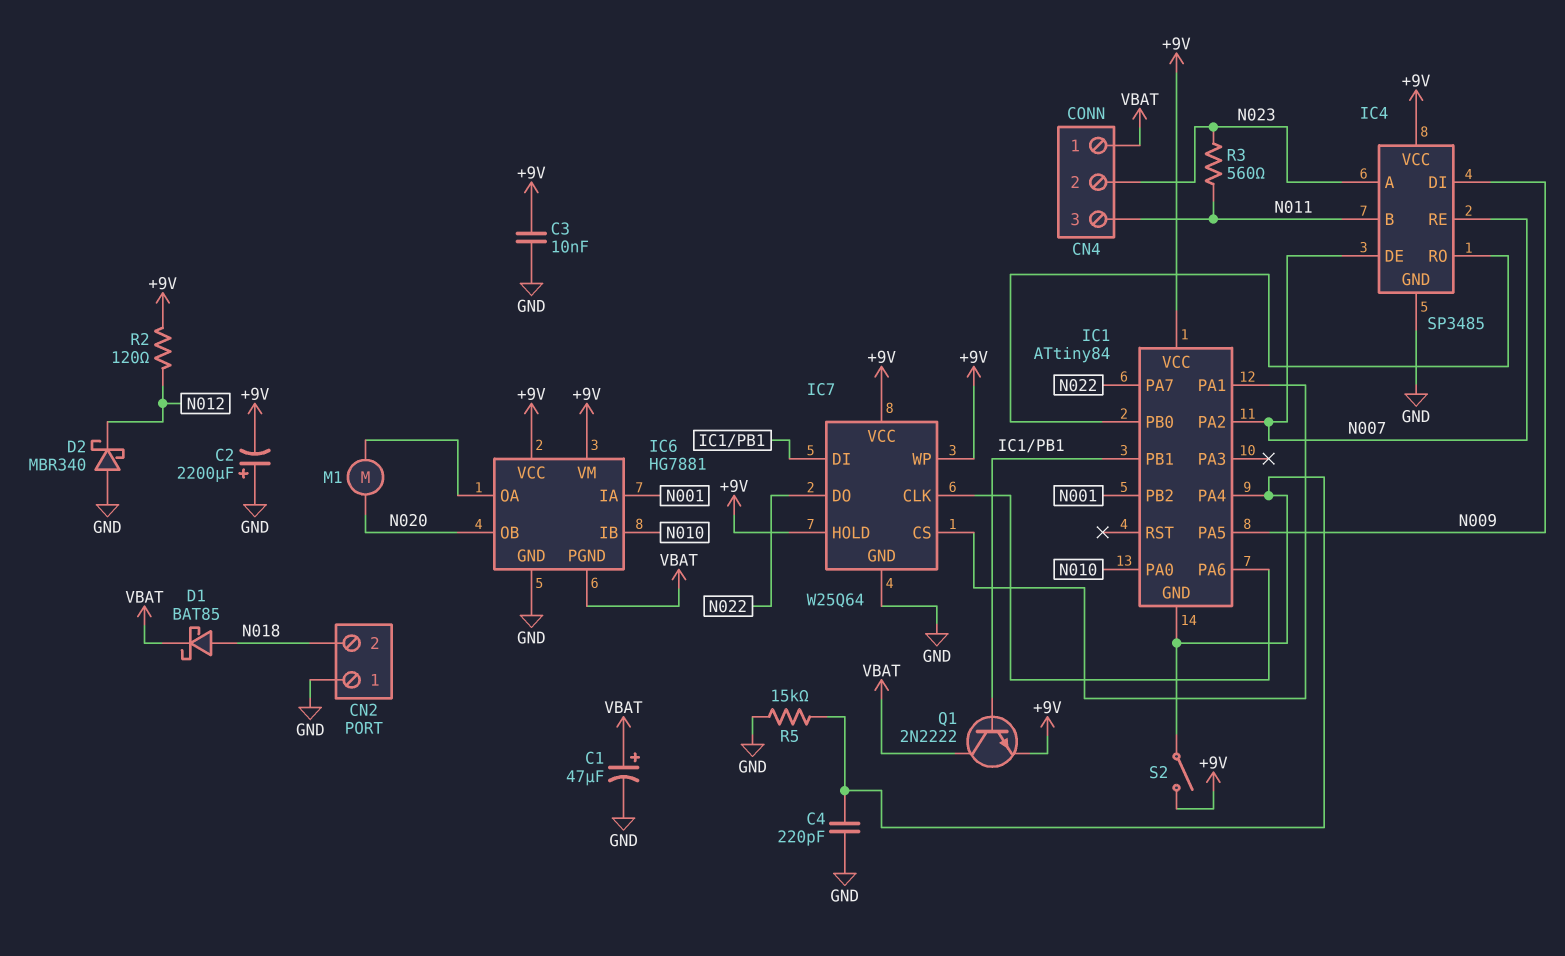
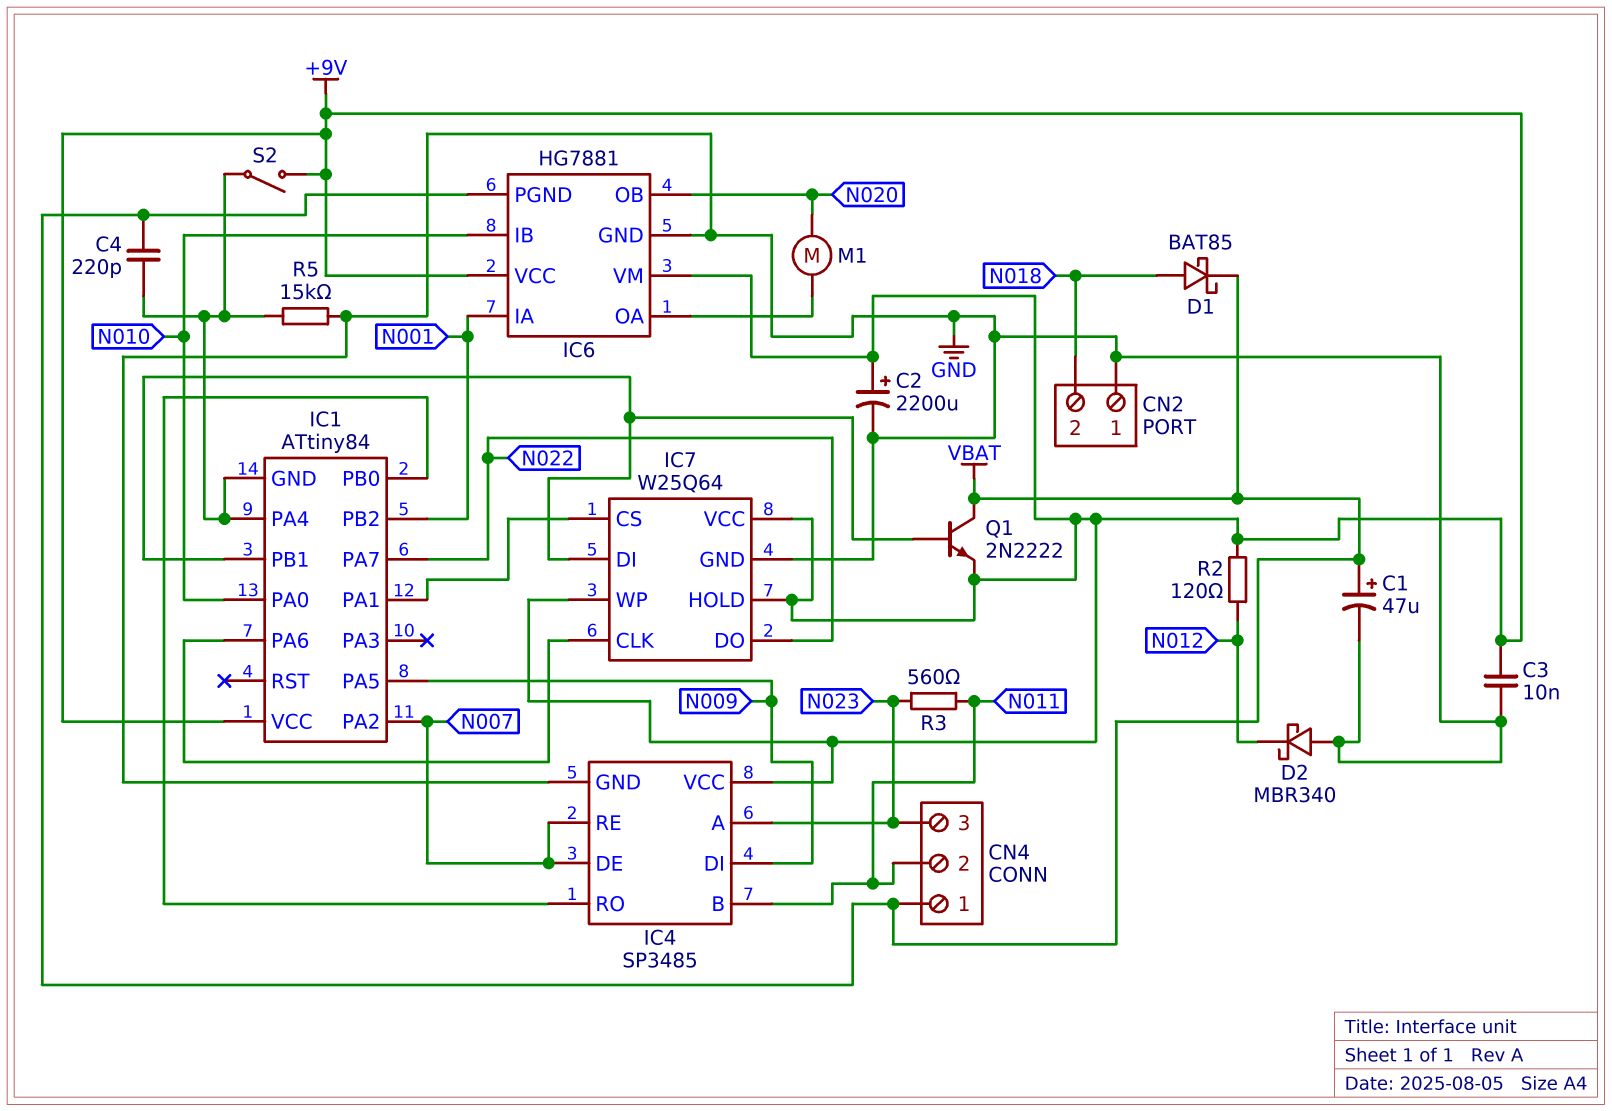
C2: 2200uF (plus GND, minus +9V) -> 2200uF (plus +9V, minus GND)
C4: 220pF (GND, IC1/GND) -> 220pF (IC1/GND, VBAT)
CN4 pin 2: N023 -> N011
CN4 pin 3: N011 -> N023

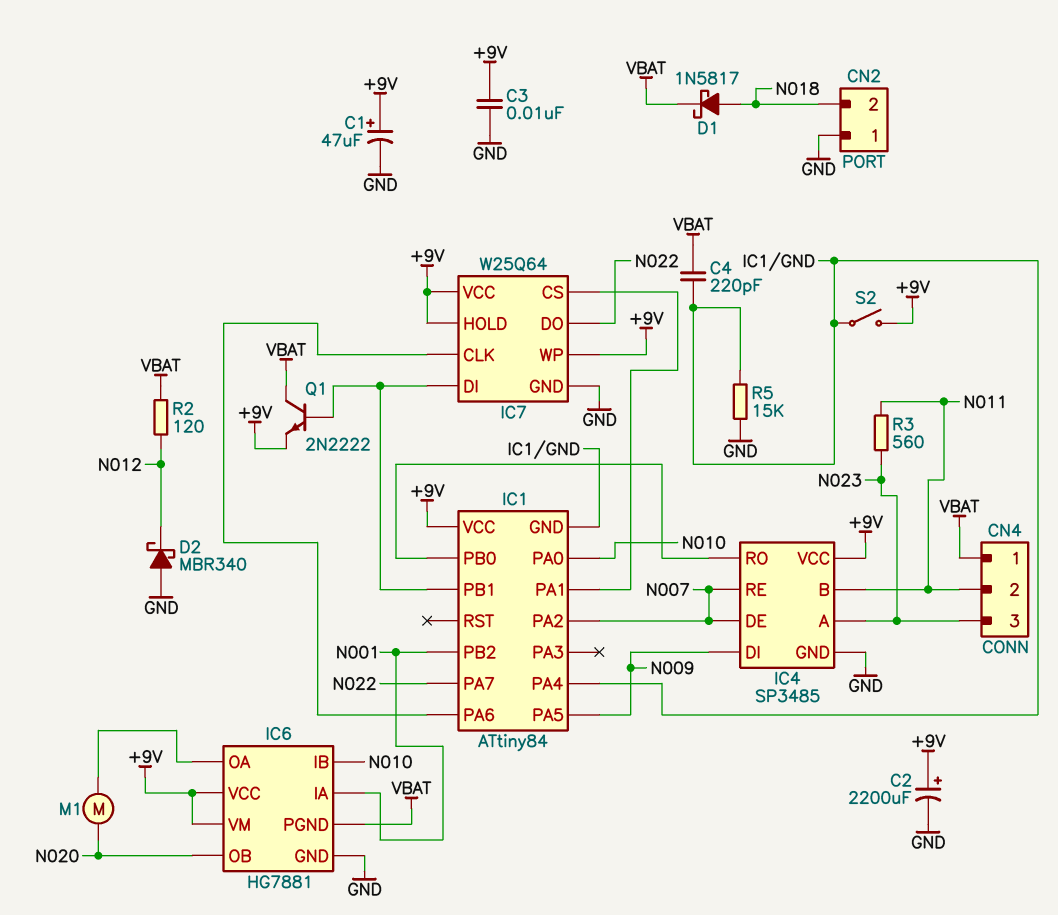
C1: 47uF (plus VBAT, minus GND) -> 47uF (plus +9V, minus GND)
D1: schottky BAT85 (A N018, K VBAT) -> schottky 1N5817 (A N018, K VBAT)
R2: 120 (+9V, N012) -> 120 (N012, VBAT)

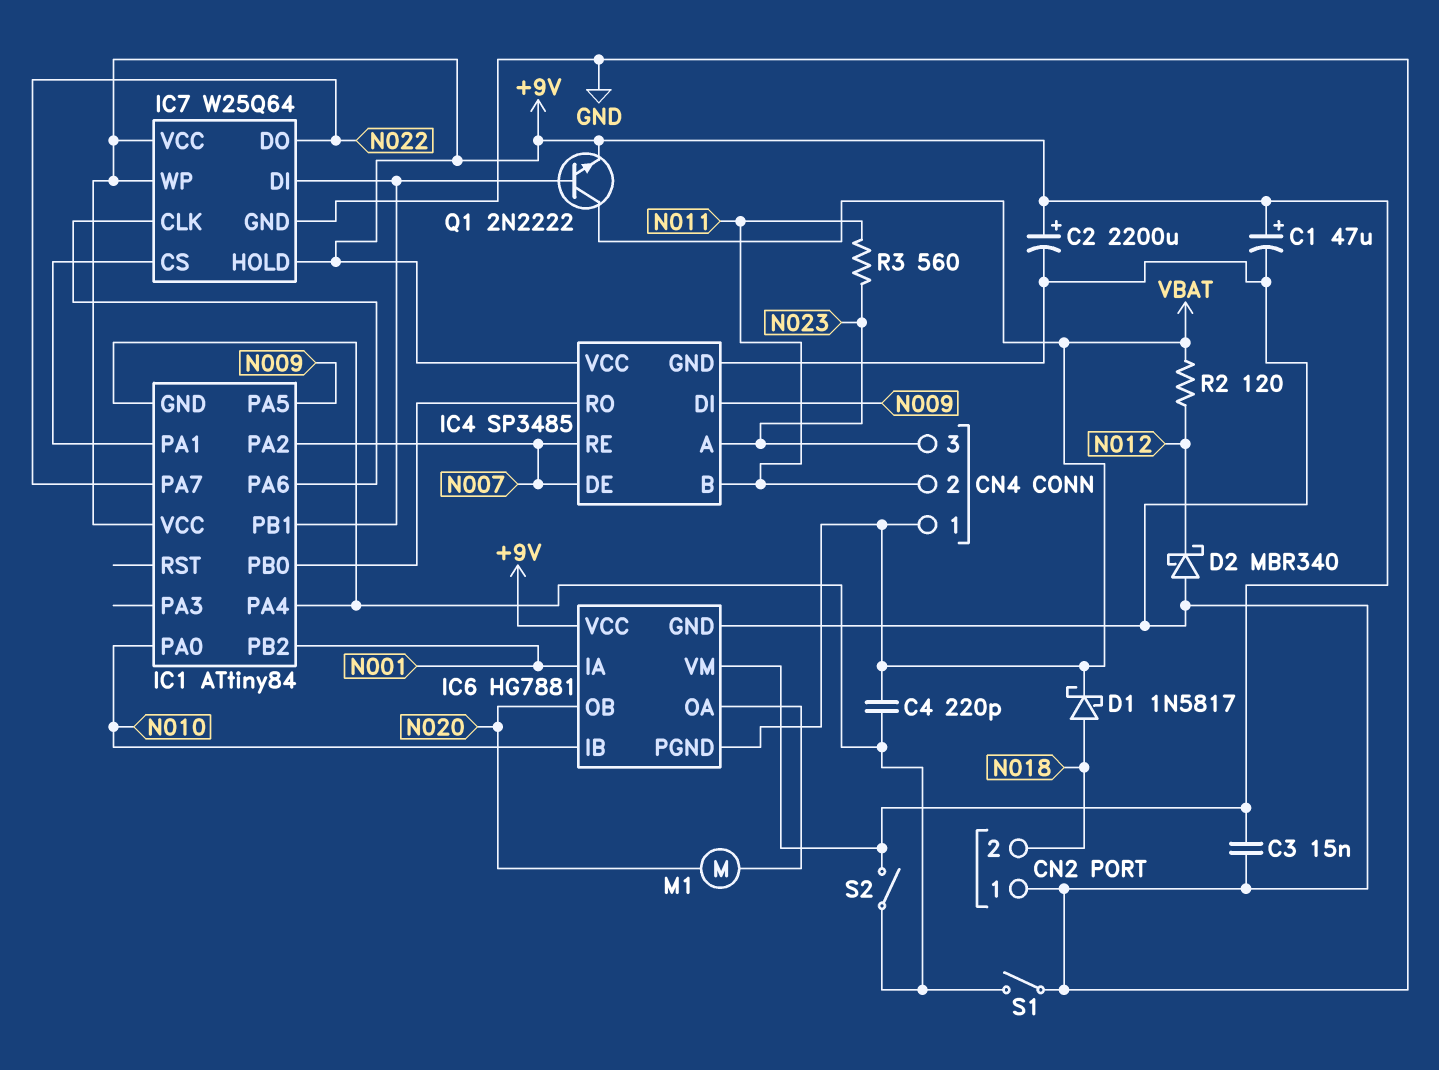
C3: 10nF (+9V, GND) -> 15nF (+9V, GND)
R5: 15k (GND, IC1/GND) -> none
S1: none -> switch (GND, IC1/GND)

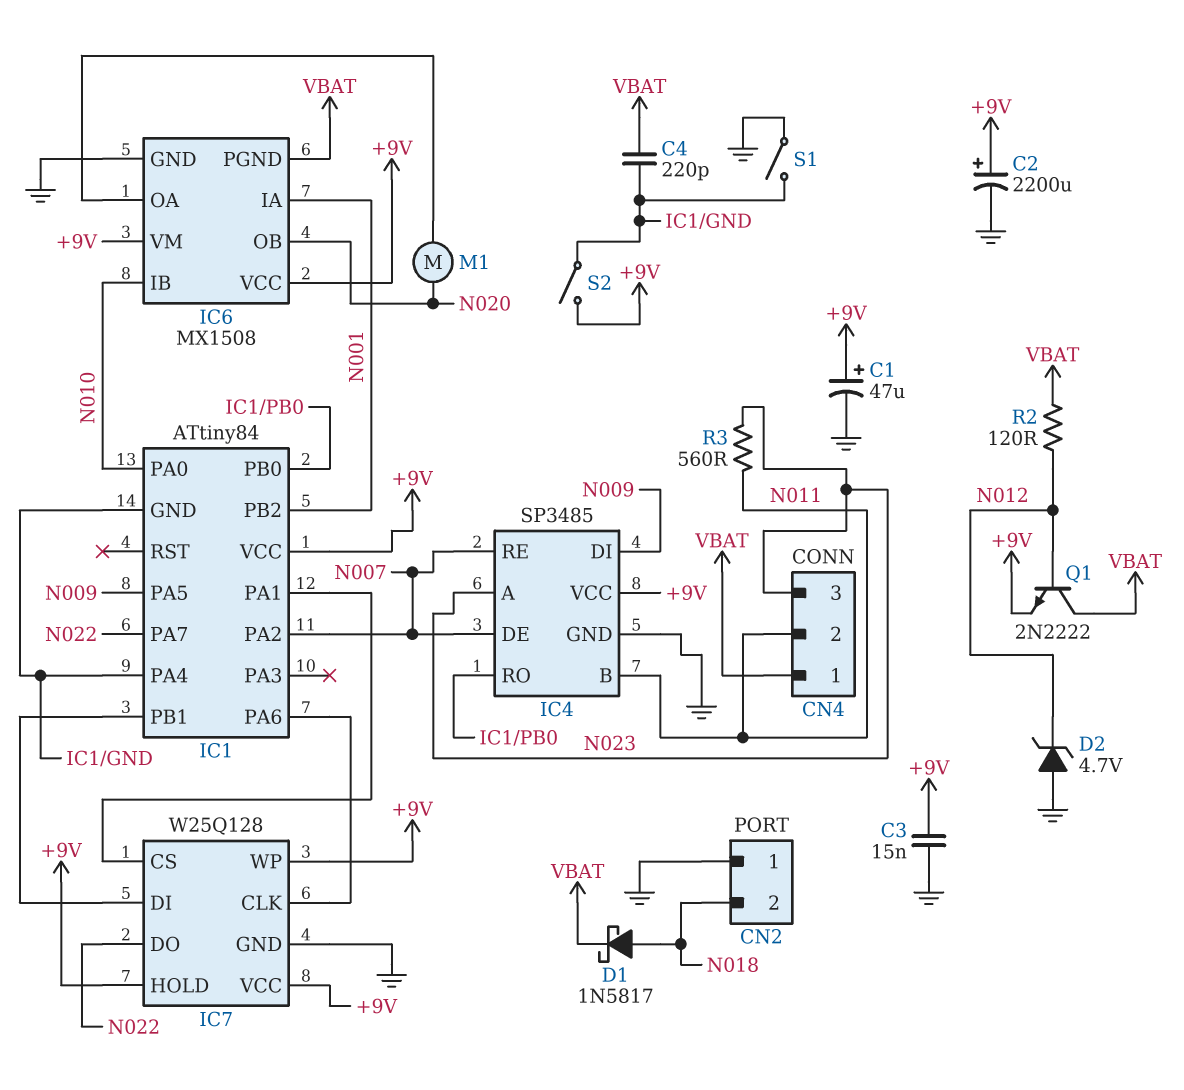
D2: schottky MBR340 (A GND, K N012) -> zener 4.7V (A GND, K N012)
IC6: HG7881 -> MX1508
IC7: W25Q64 -> W25Q128
Q1: NPN 2N2222 (B IC1/PB1, C VBAT, E +9V) -> NPN 2N2222 (B N012, C VBAT, E +9V)

